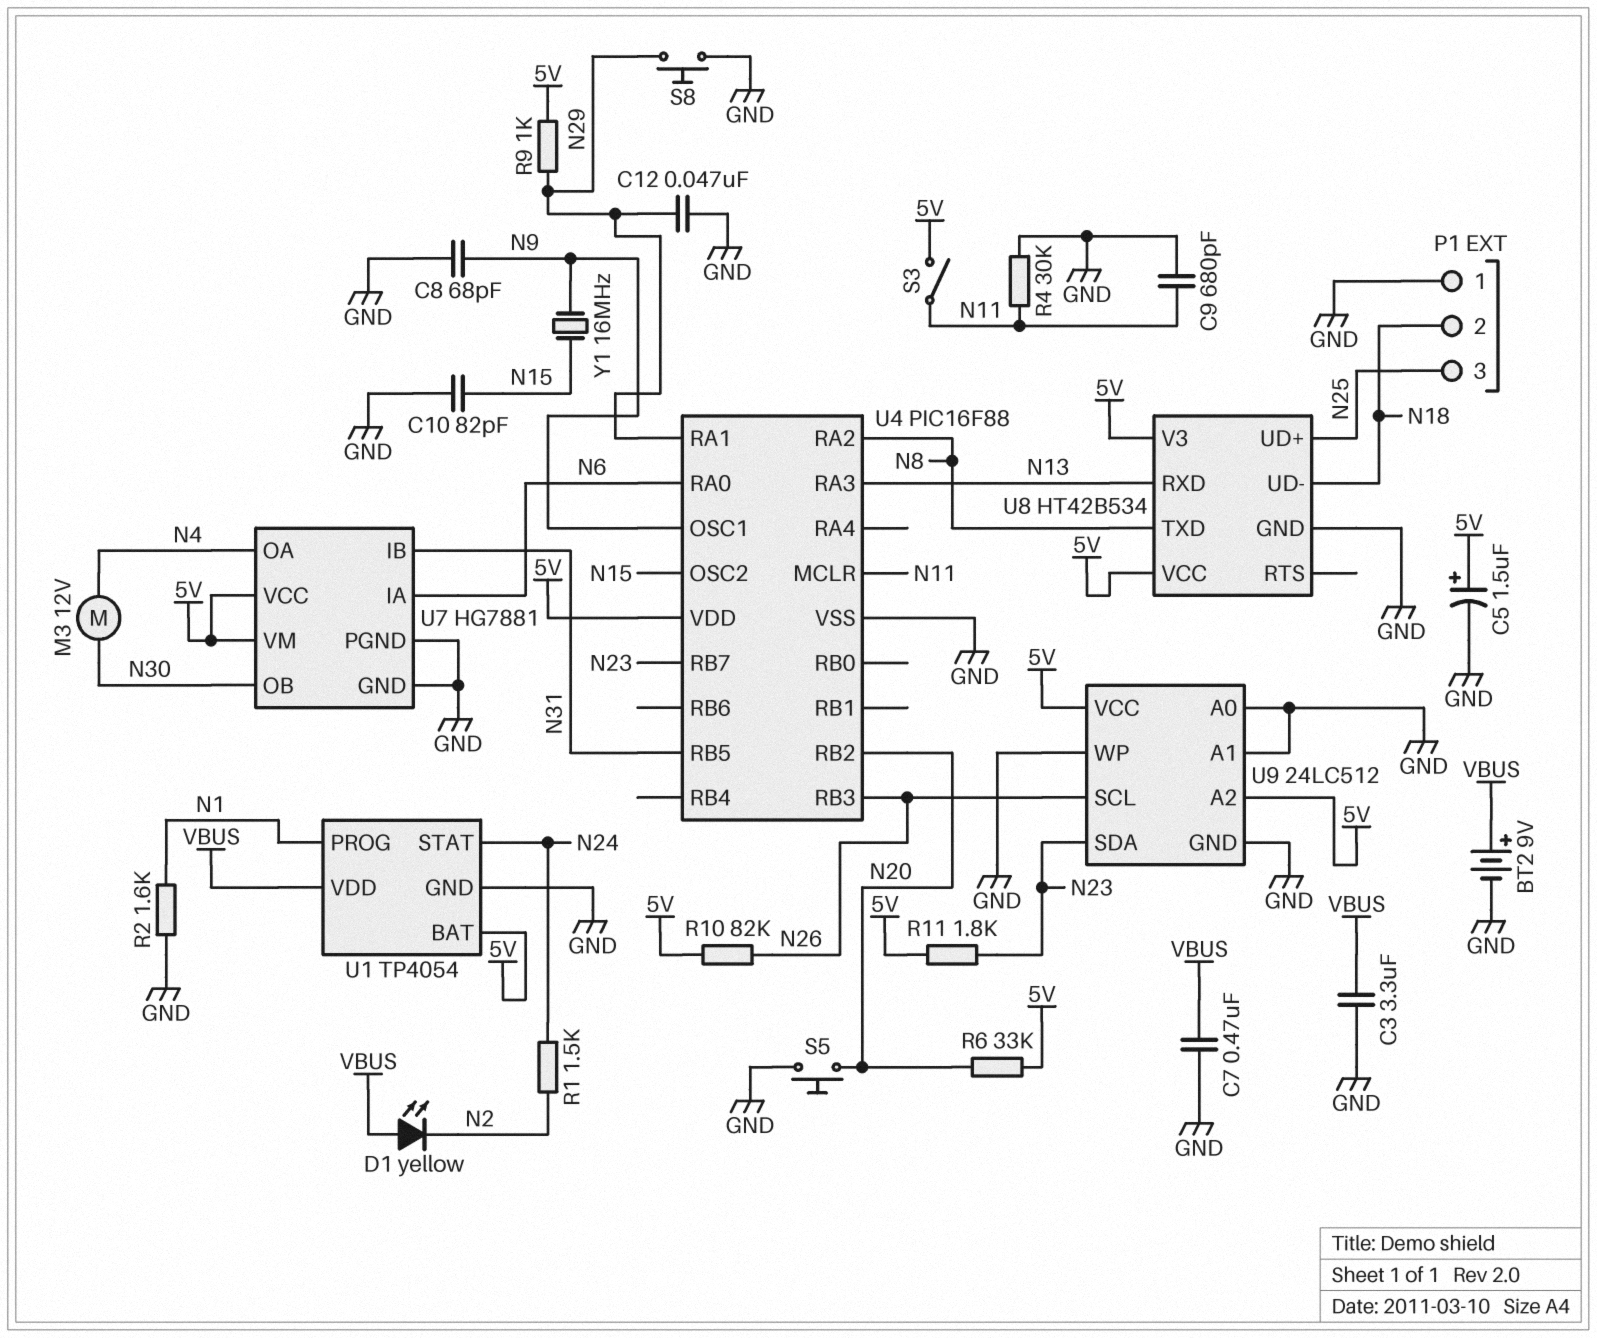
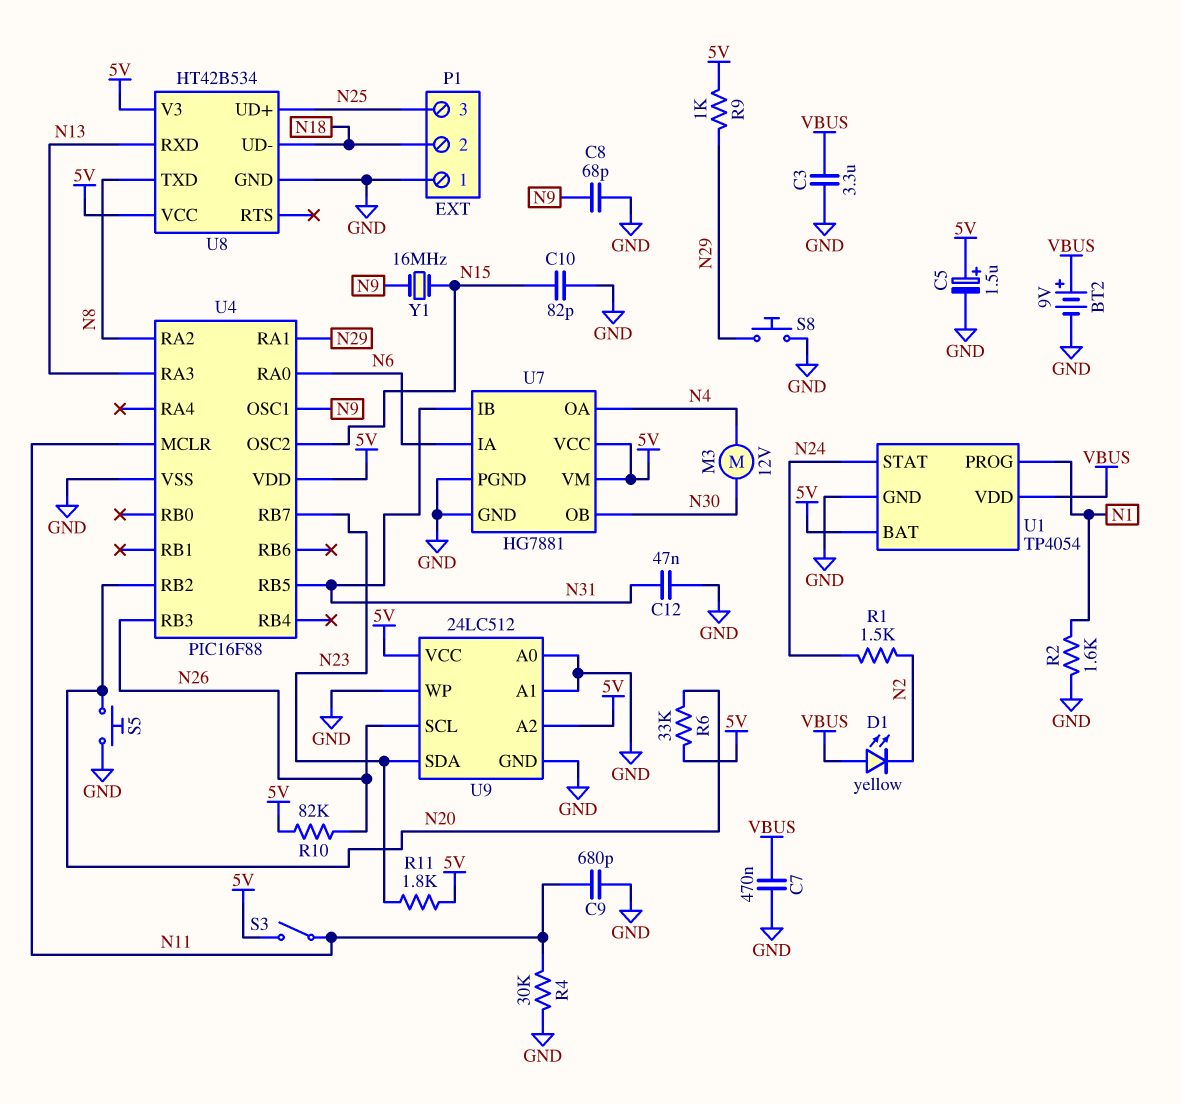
C12: 47nF (GND, N29) -> 47nF (GND, N31)

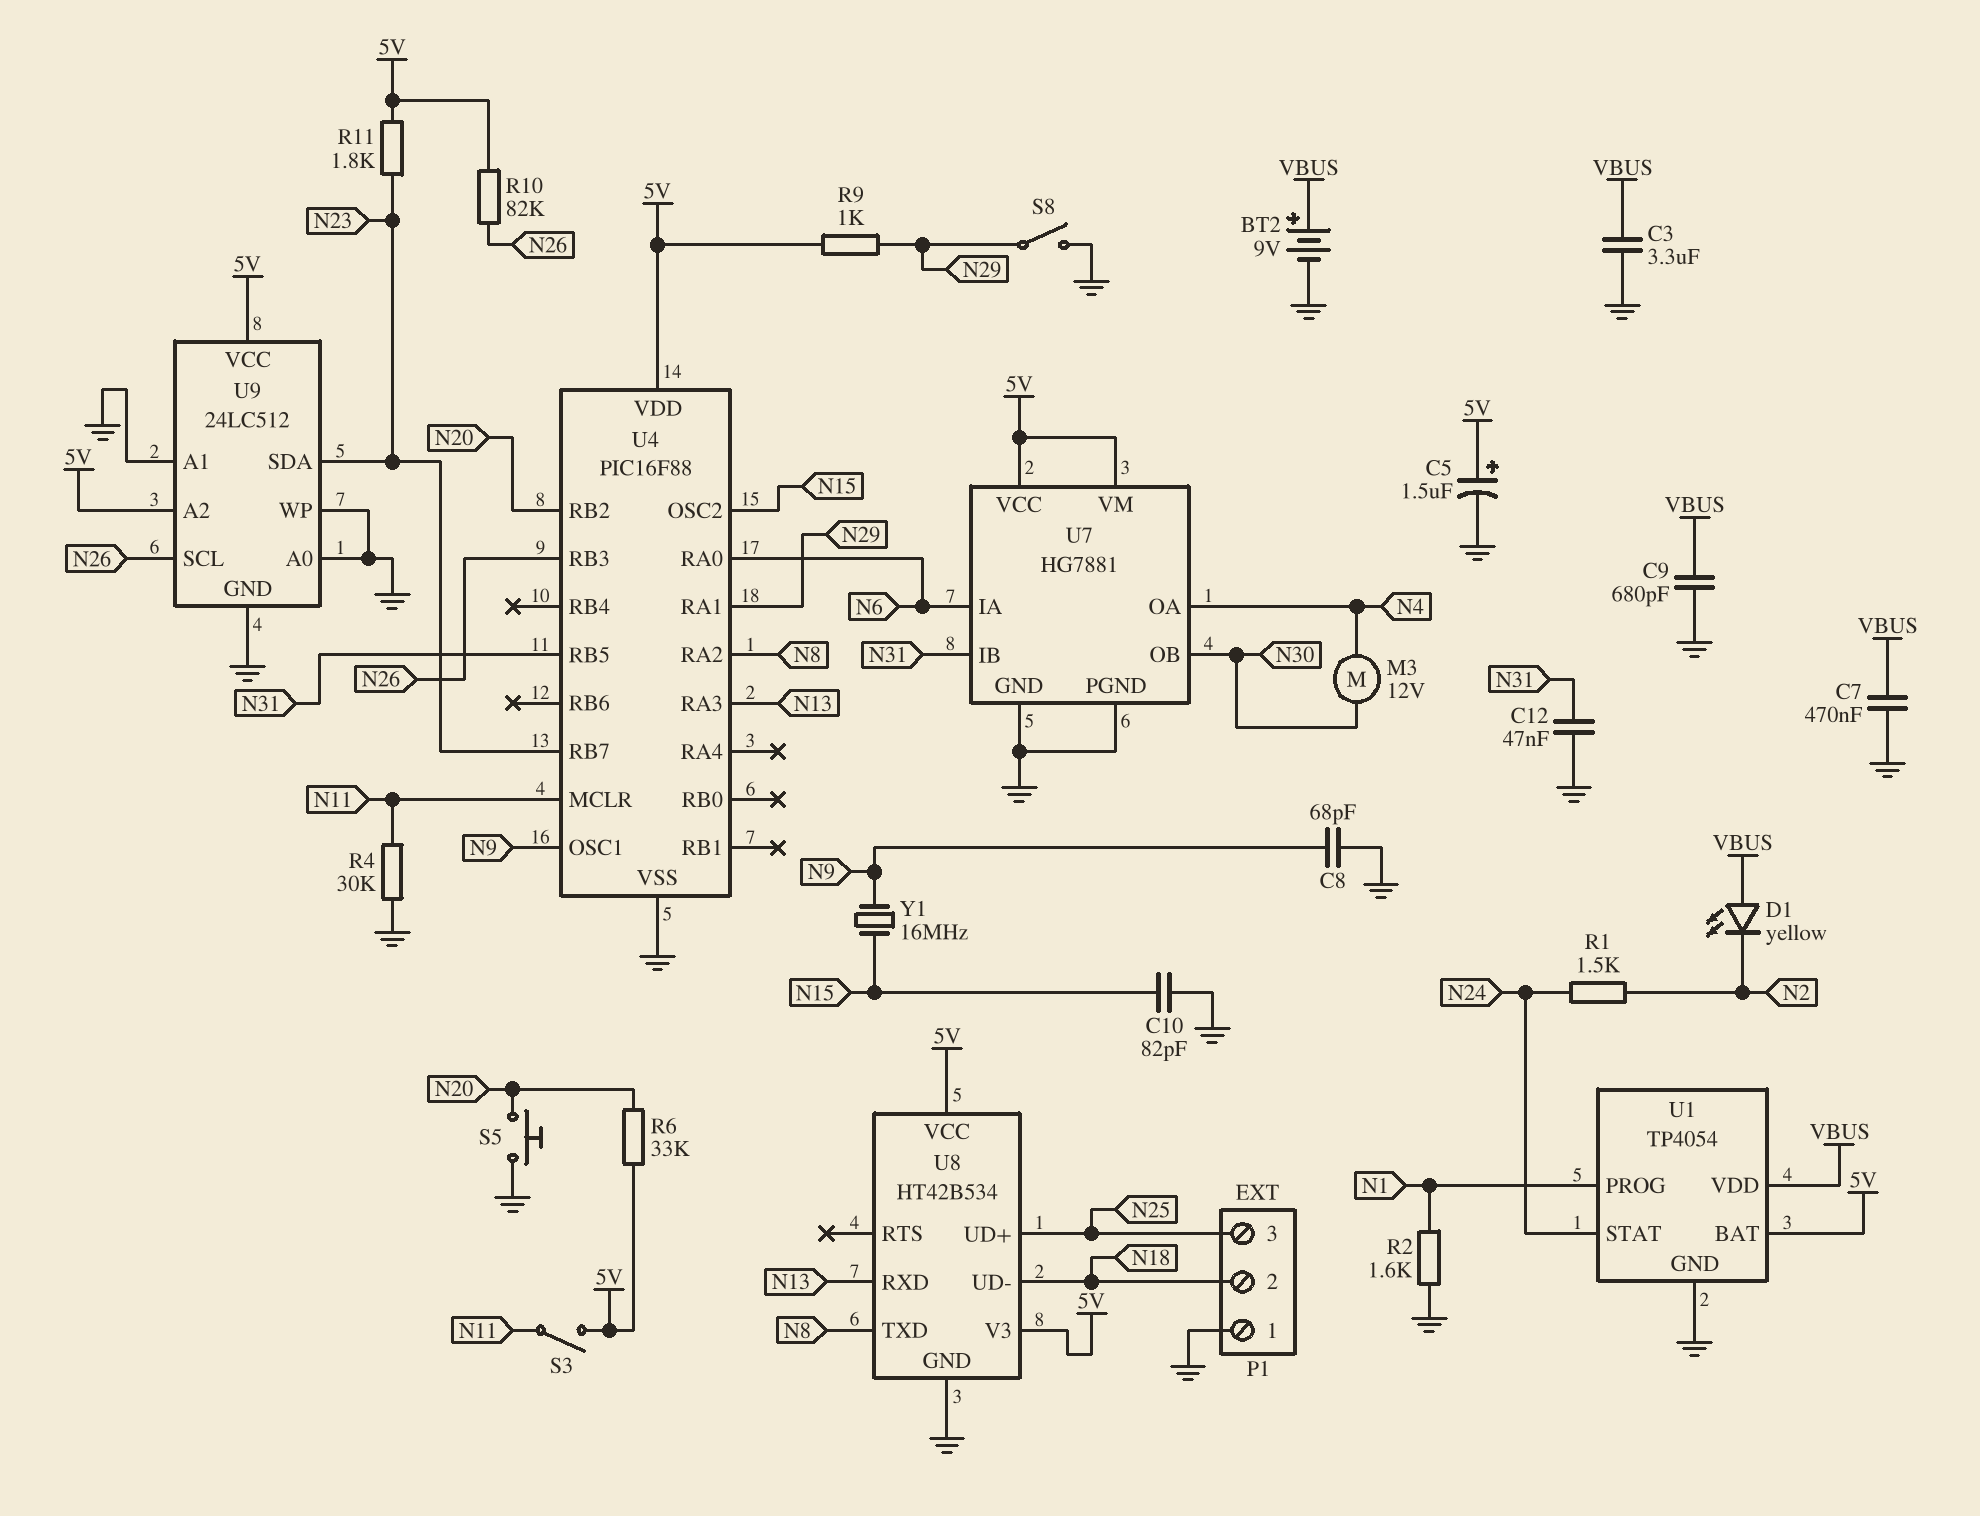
C9: 680pF (GND, N11) -> 680pF (GND, VBUS)
S8: button (GND, N29) -> switch (GND, N29)

